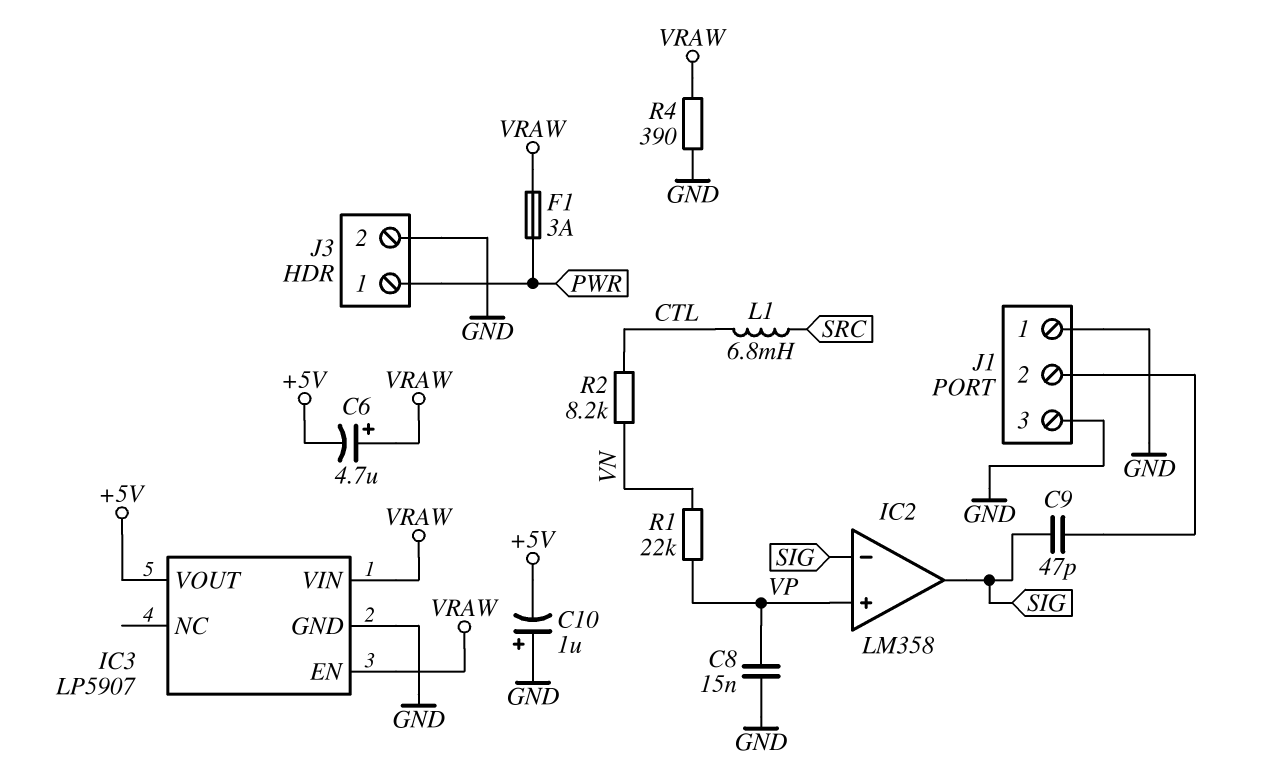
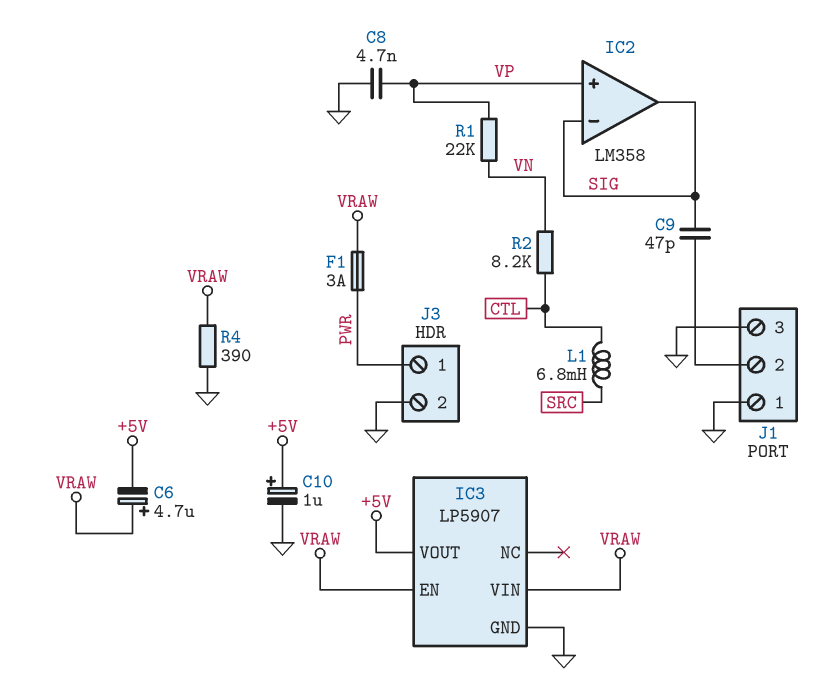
C8: 15nF (GND, VP) -> 4.7nF (GND, VP)
C10: 1uF (plus GND, minus +5V) -> 1uF (plus +5V, minus GND)

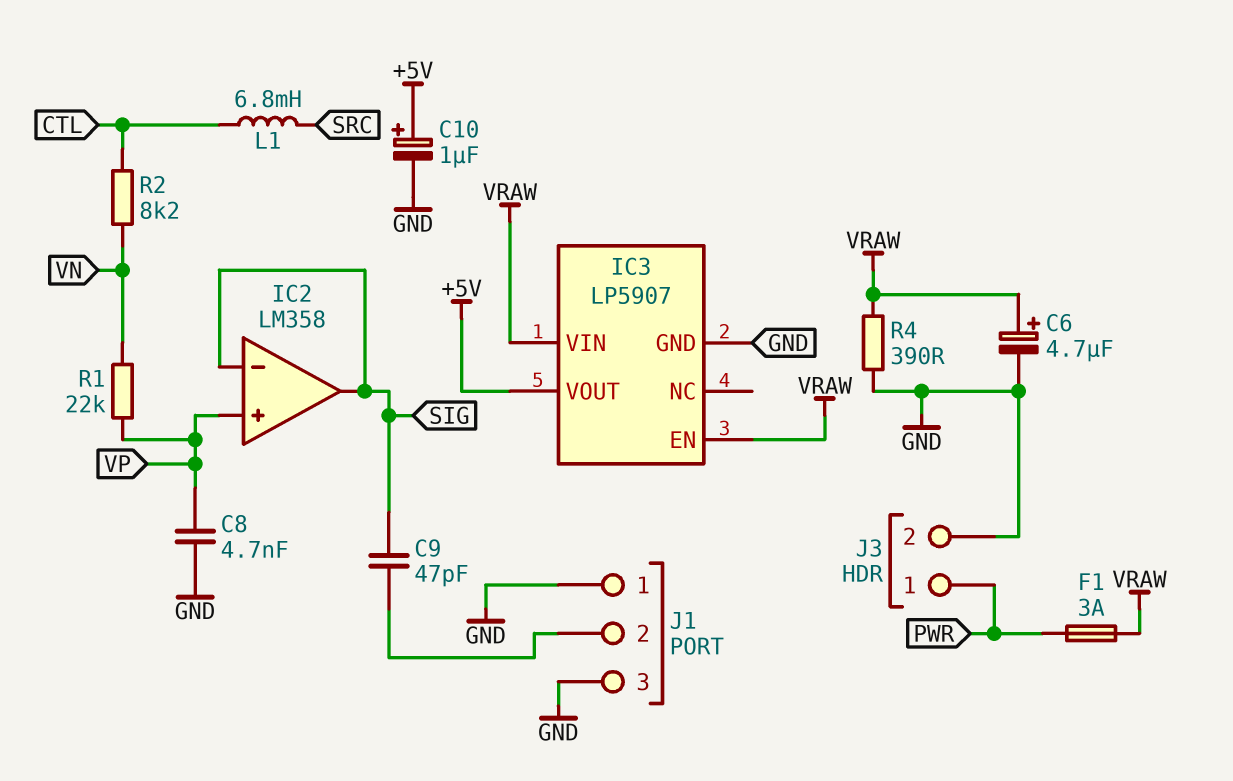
C6: 4.7uF (plus VRAW, minus +5V) -> 4.7uF (plus VRAW, minus GND)

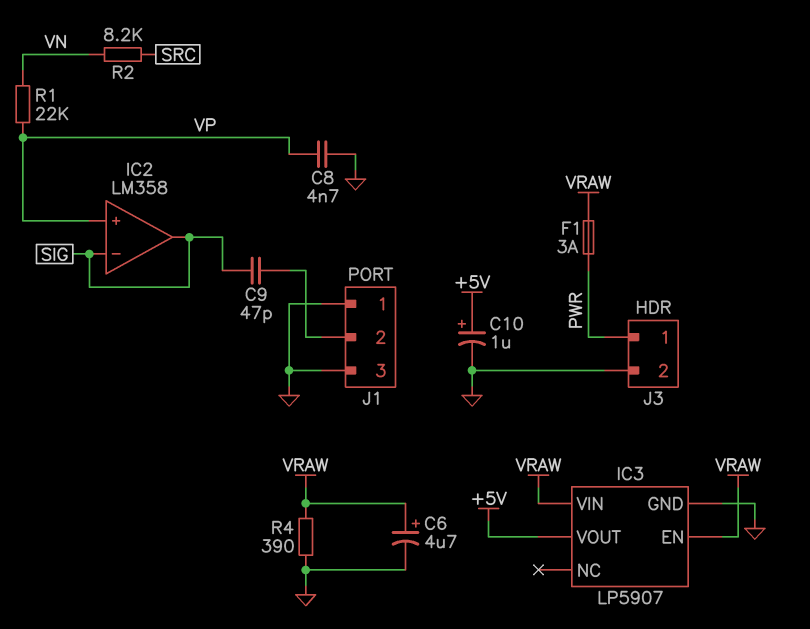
L1: 6.8mH (CTL, SRC) -> none
R2: 8.2k (CTL, VN) -> 8.2k (SRC, VN)

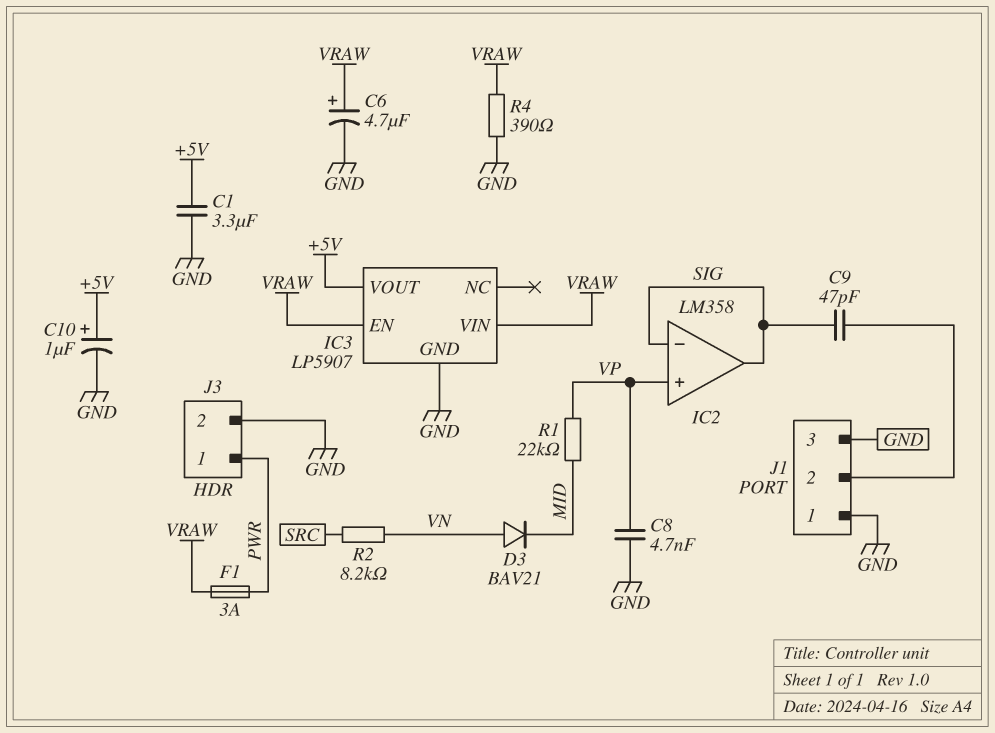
C1: none -> 3.3uF (+5V, GND)
D3: none -> diode BAV21 (A VN, K MID)
R1: 22k (VN, VP) -> 22k (MID, VP)

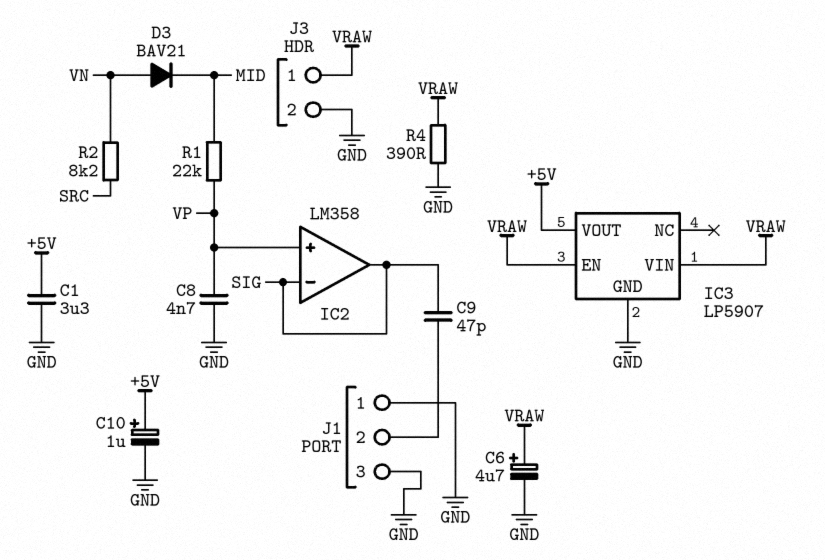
F1: 3A (PWR, VRAW) -> none
J3 pin 1: PWR -> VRAW

